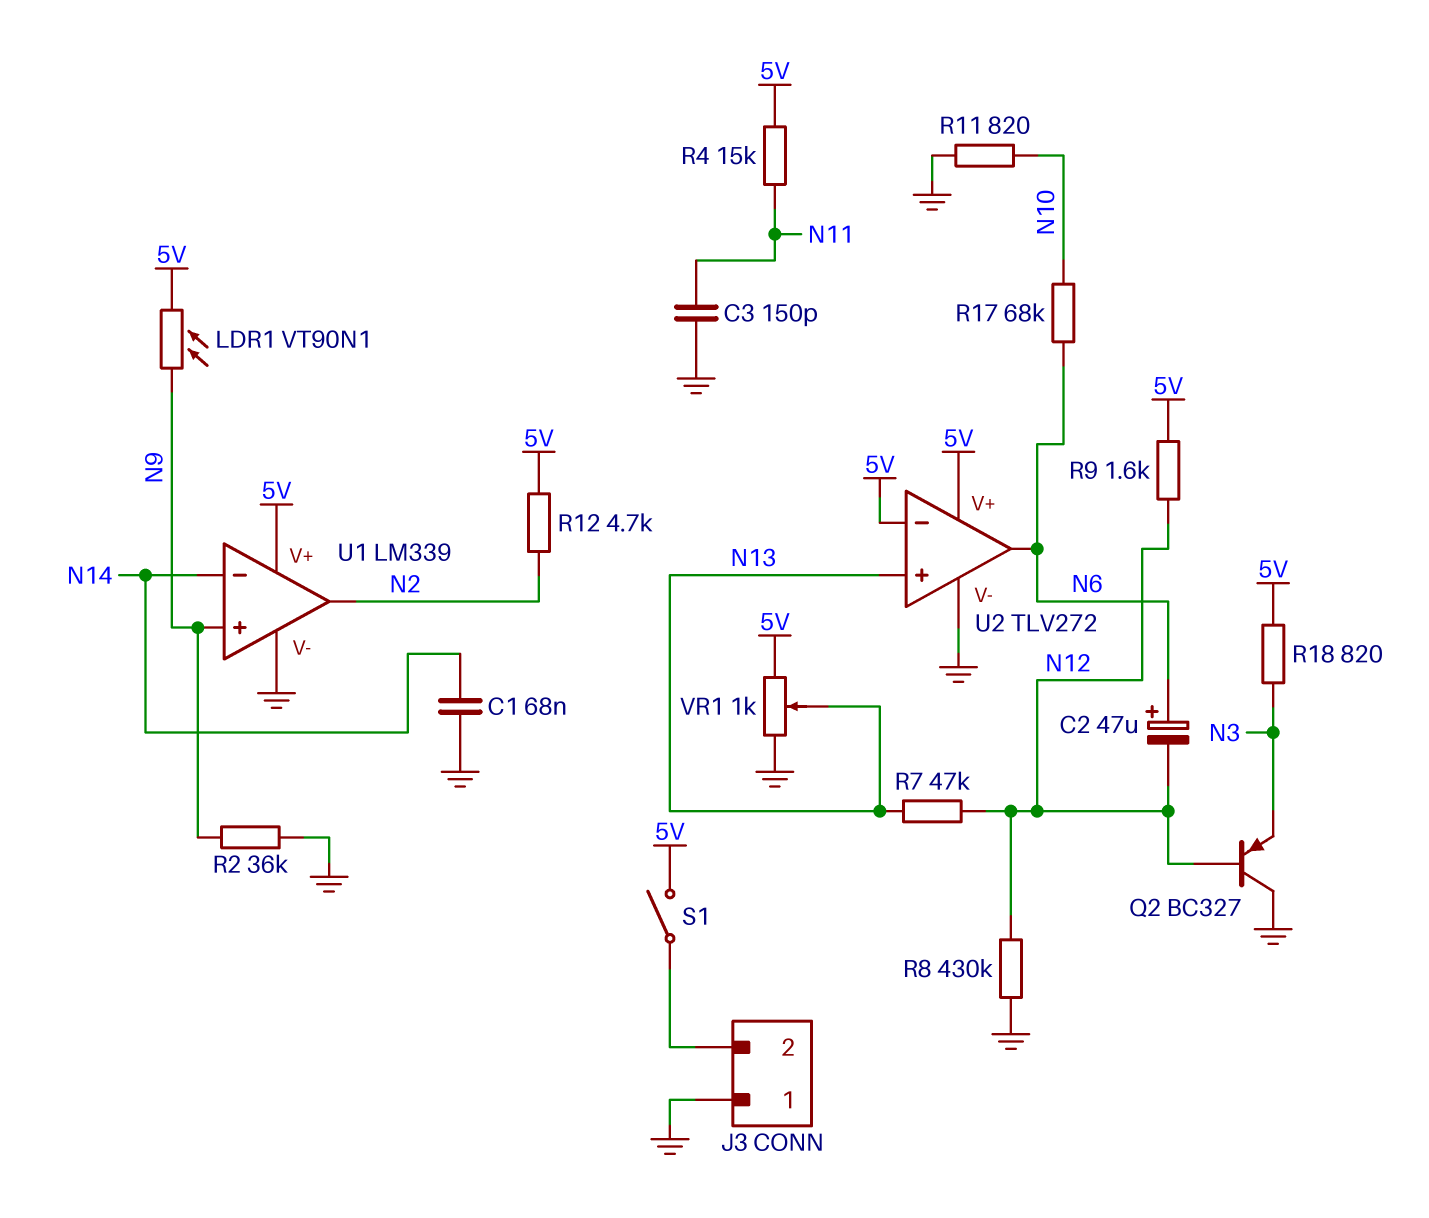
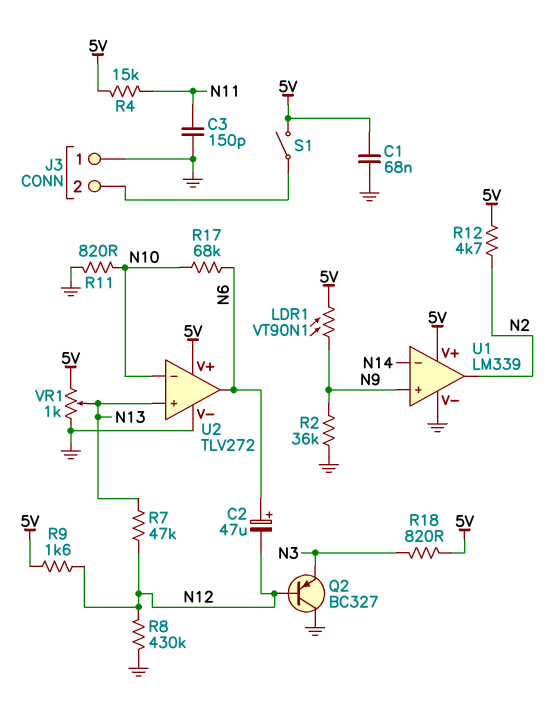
C1: 68nF (GND, N14) -> 68nF (5V, GND)
U2 pin in-: 5V -> N10

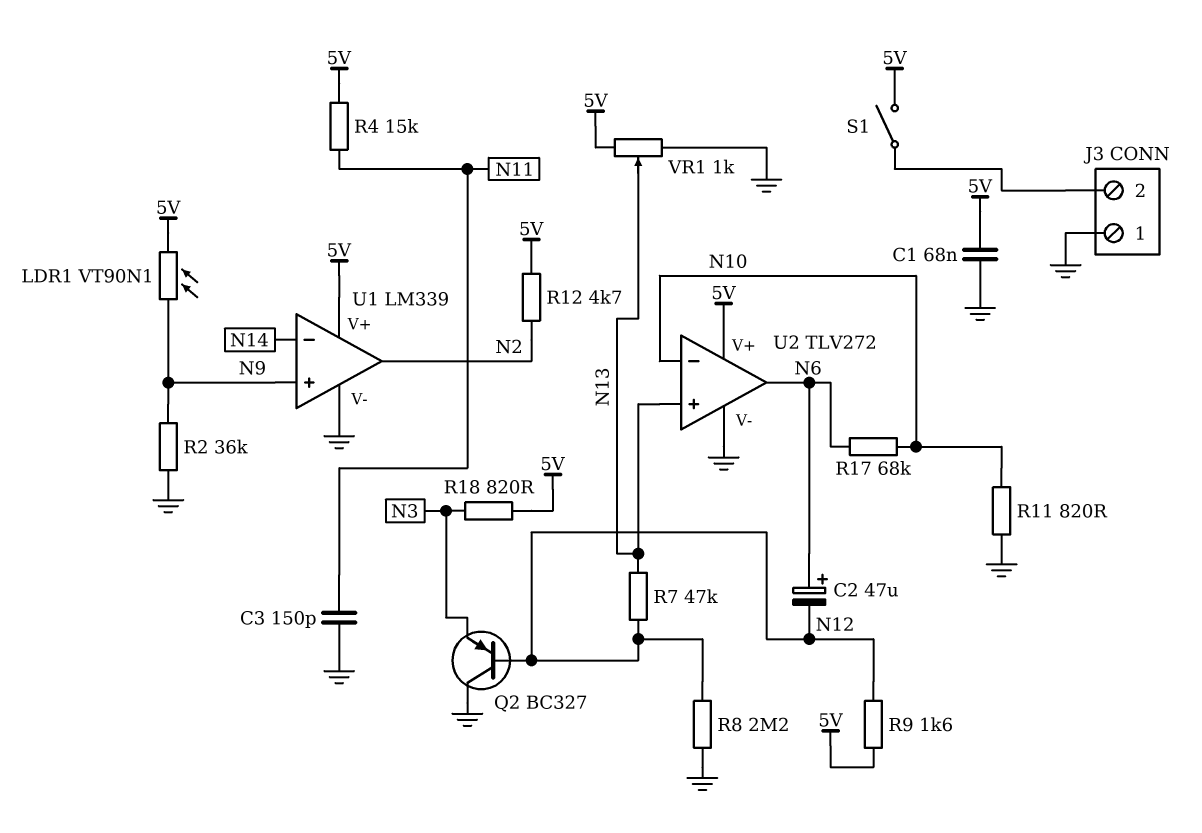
R8: 430k (GND, N12) -> 2.2M (GND, N12)

